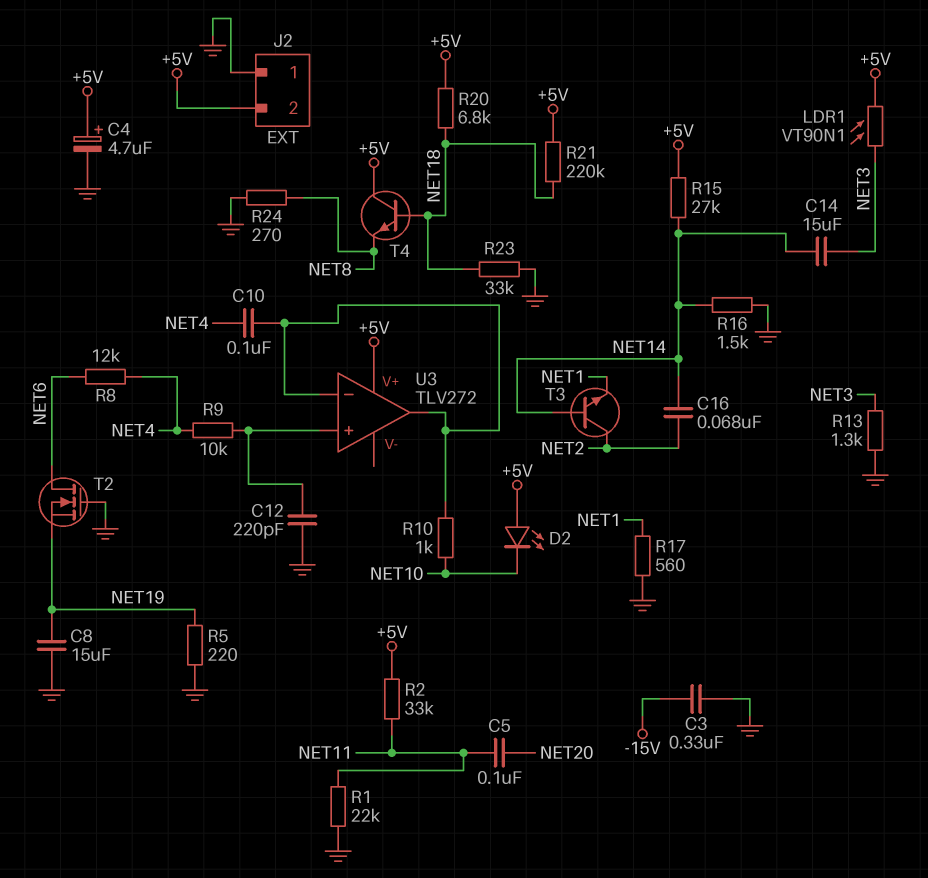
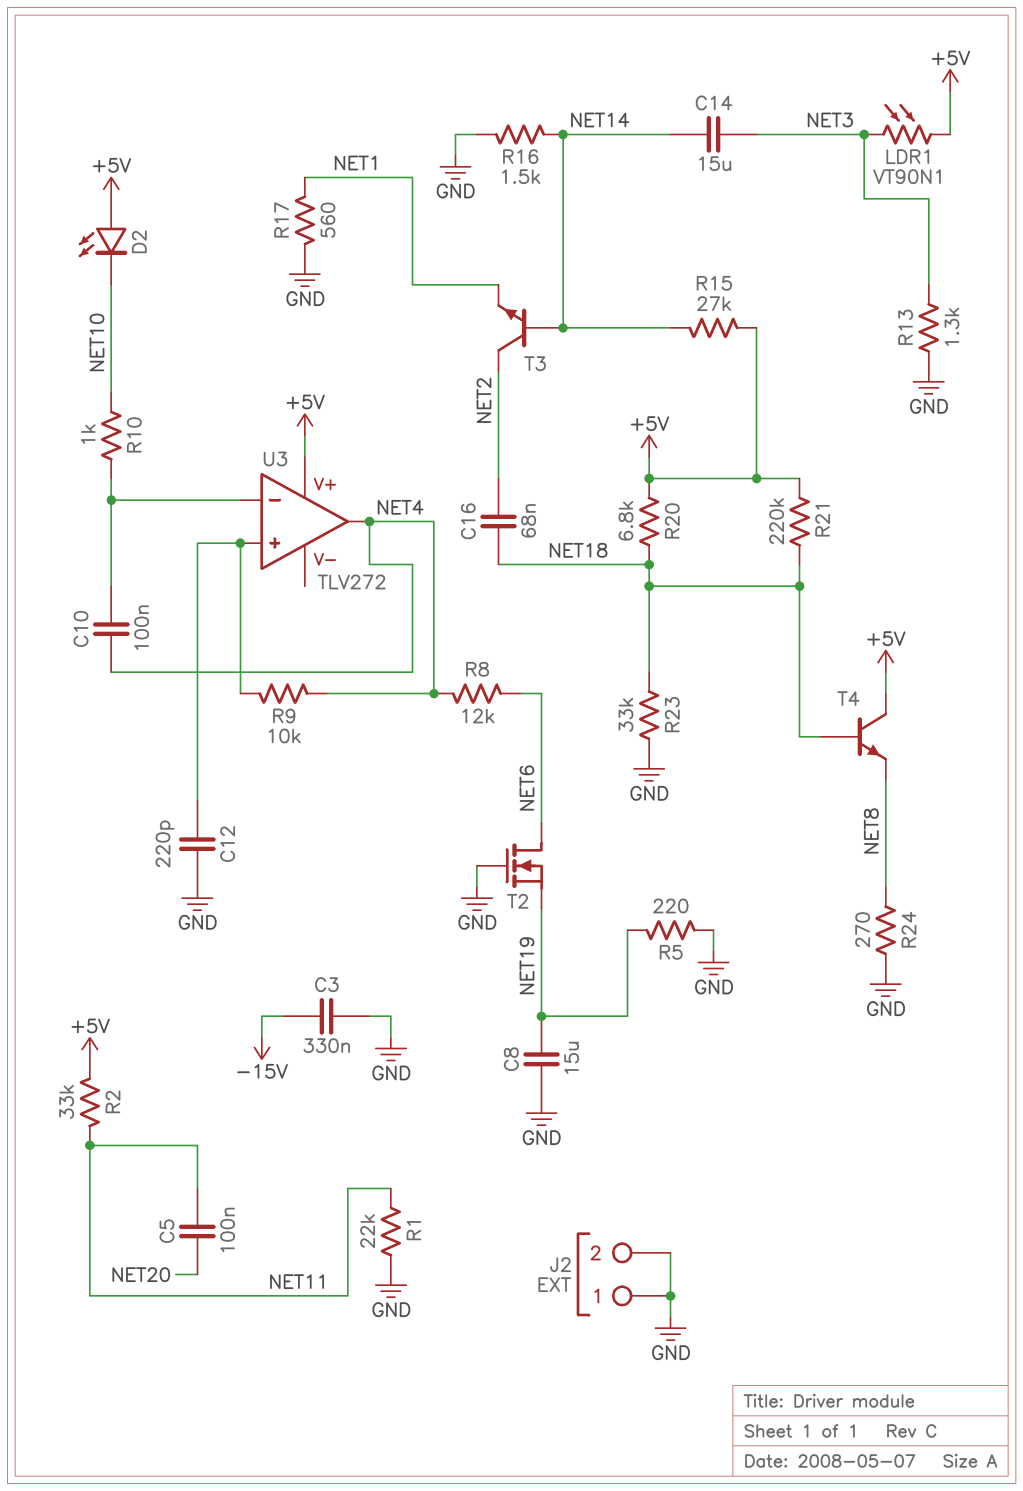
C4: 4.7uF (plus +5V, minus GND) -> none
C16: 68nF (NET2, NET14) -> 68nF (NET2, NET18)
J2 pin 2: +5V -> GND
U3 pin out: U3/in- -> NET4

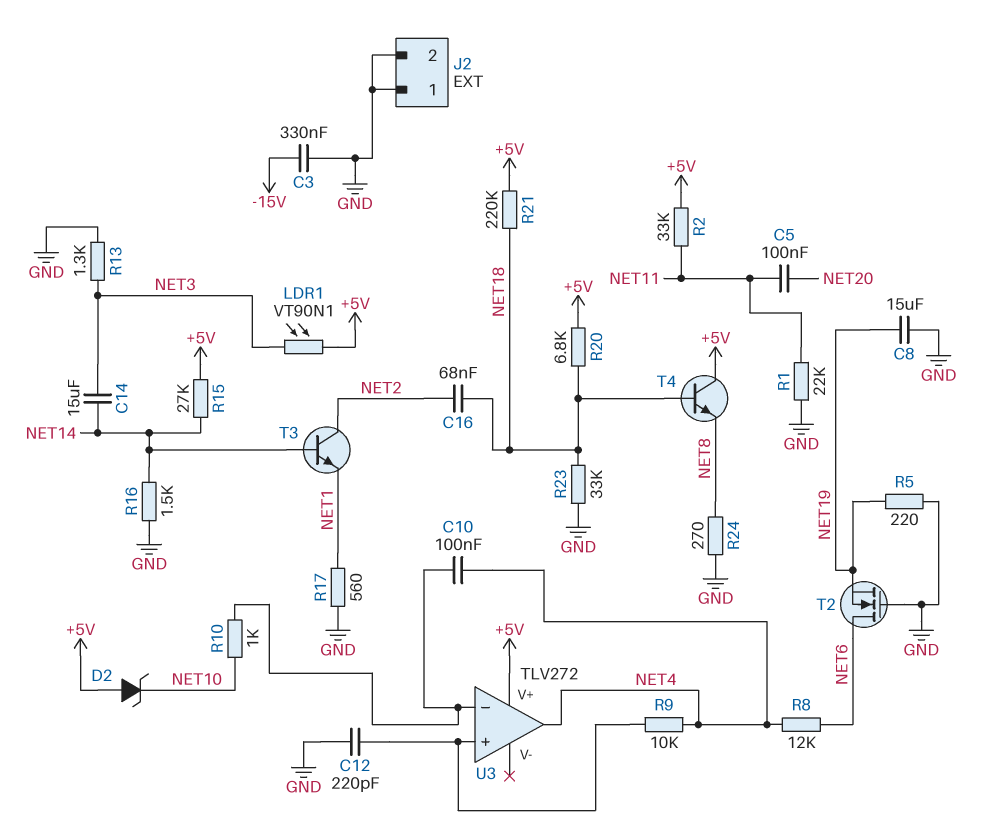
D2: LED (A +5V, K NET10) -> zener (A +5V, K NET10)

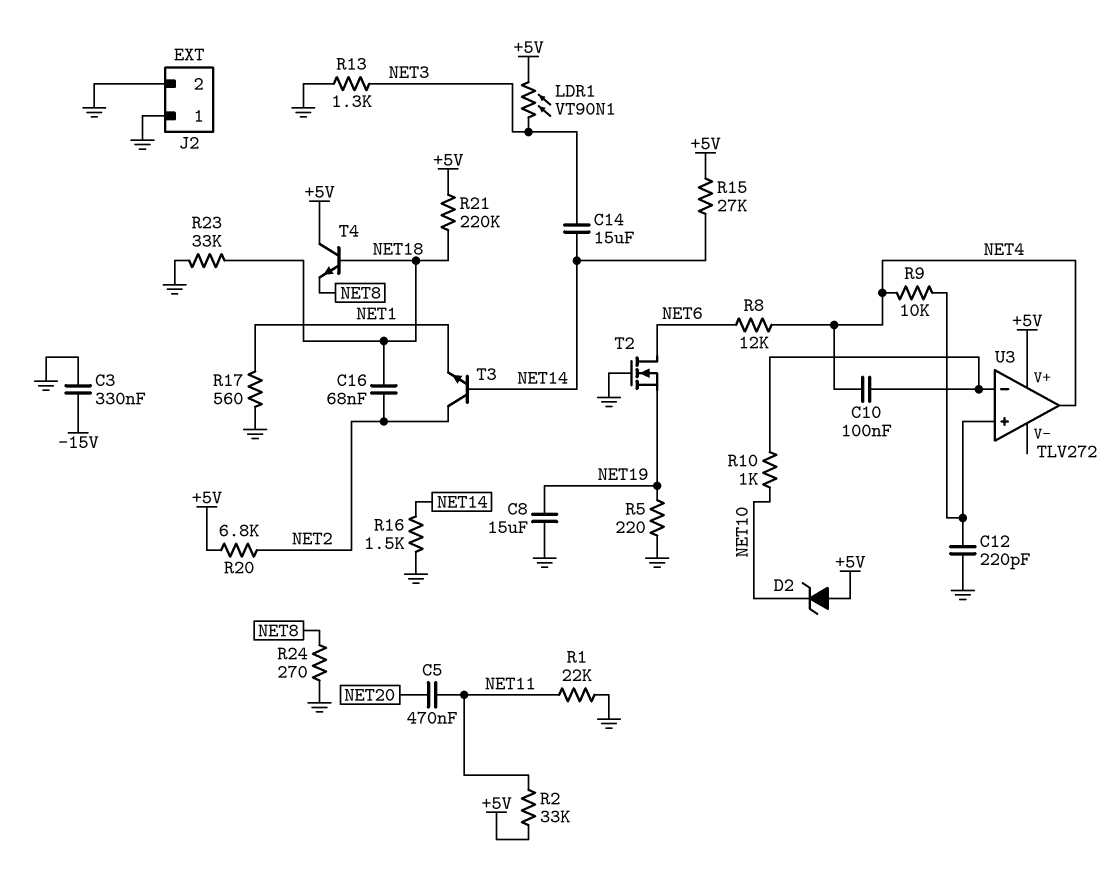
C5: 100nF (NET11, NET20) -> 470nF (NET11, NET20)
R20: 6.8k (+5V, NET18) -> 6.8k (+5V, NET2)

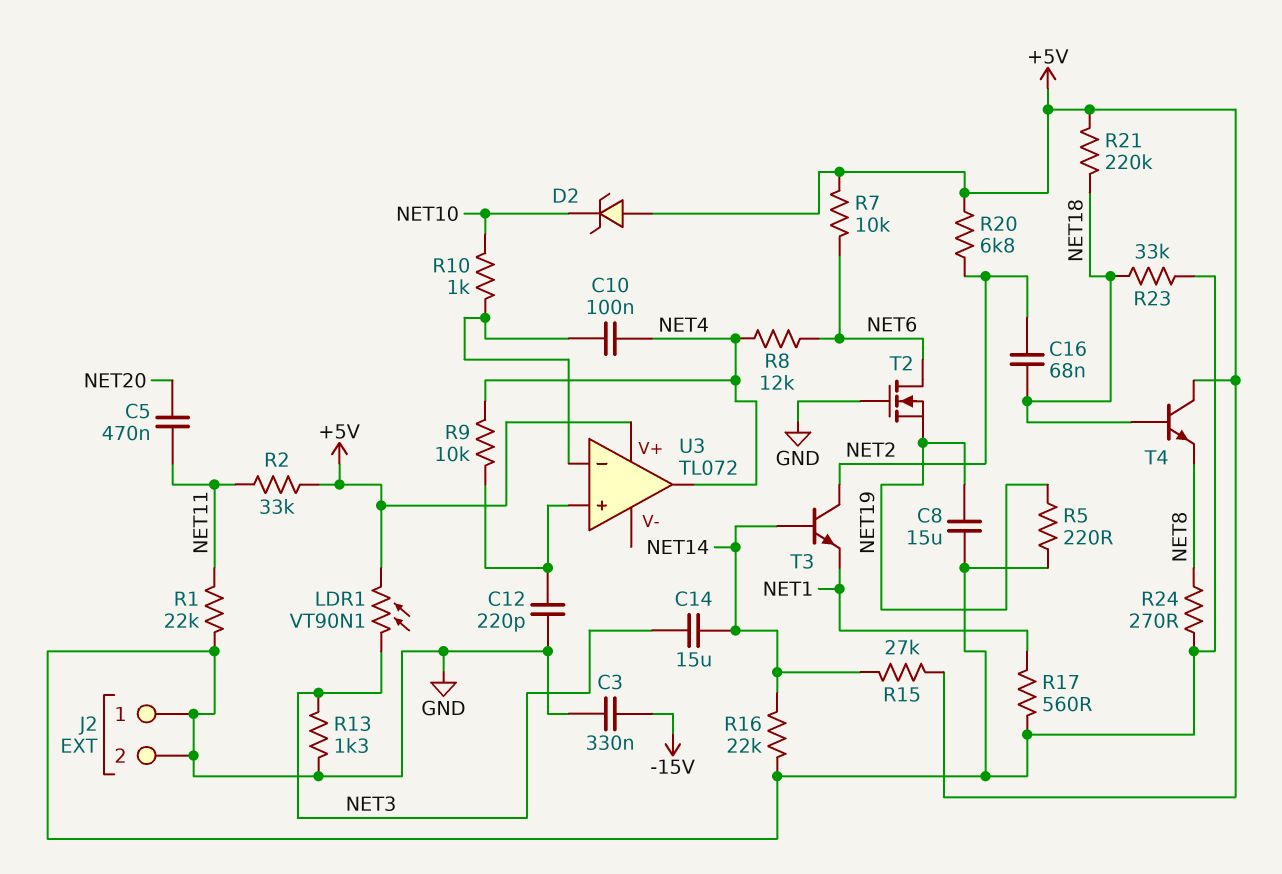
R7: none -> 10k (+5V, NET6)
R16: 1.5k (GND, NET14) -> 22k (GND, NET14)
U3: TLV272 -> TL072

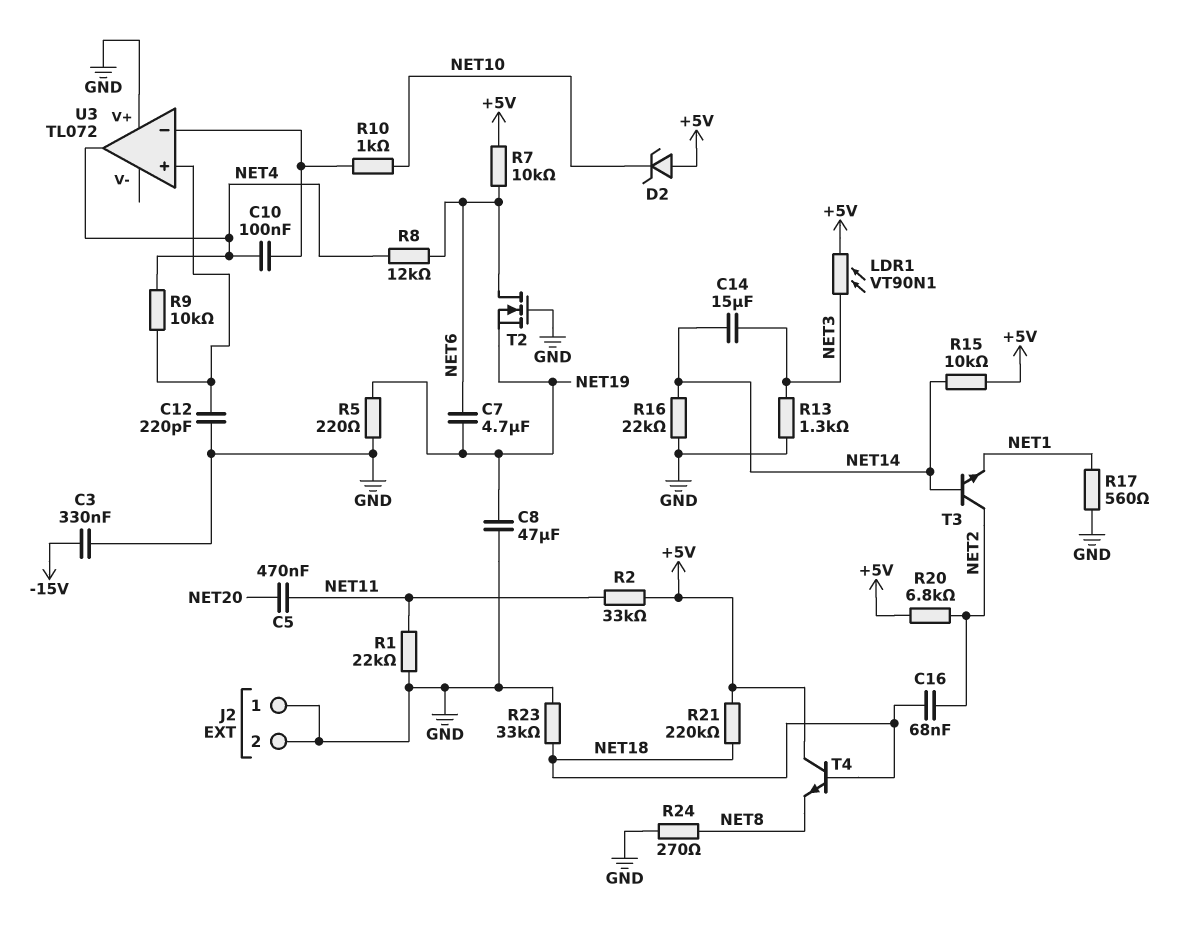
C7: none -> 4.7uF (NET6, NET19)
C8: 15uF (GND, NET19) -> 47uF (GND, NET19)
R15: 27k (+5V, NET14) -> 10k (+5V, NET14)
U3 pin V+: +5V -> GND

